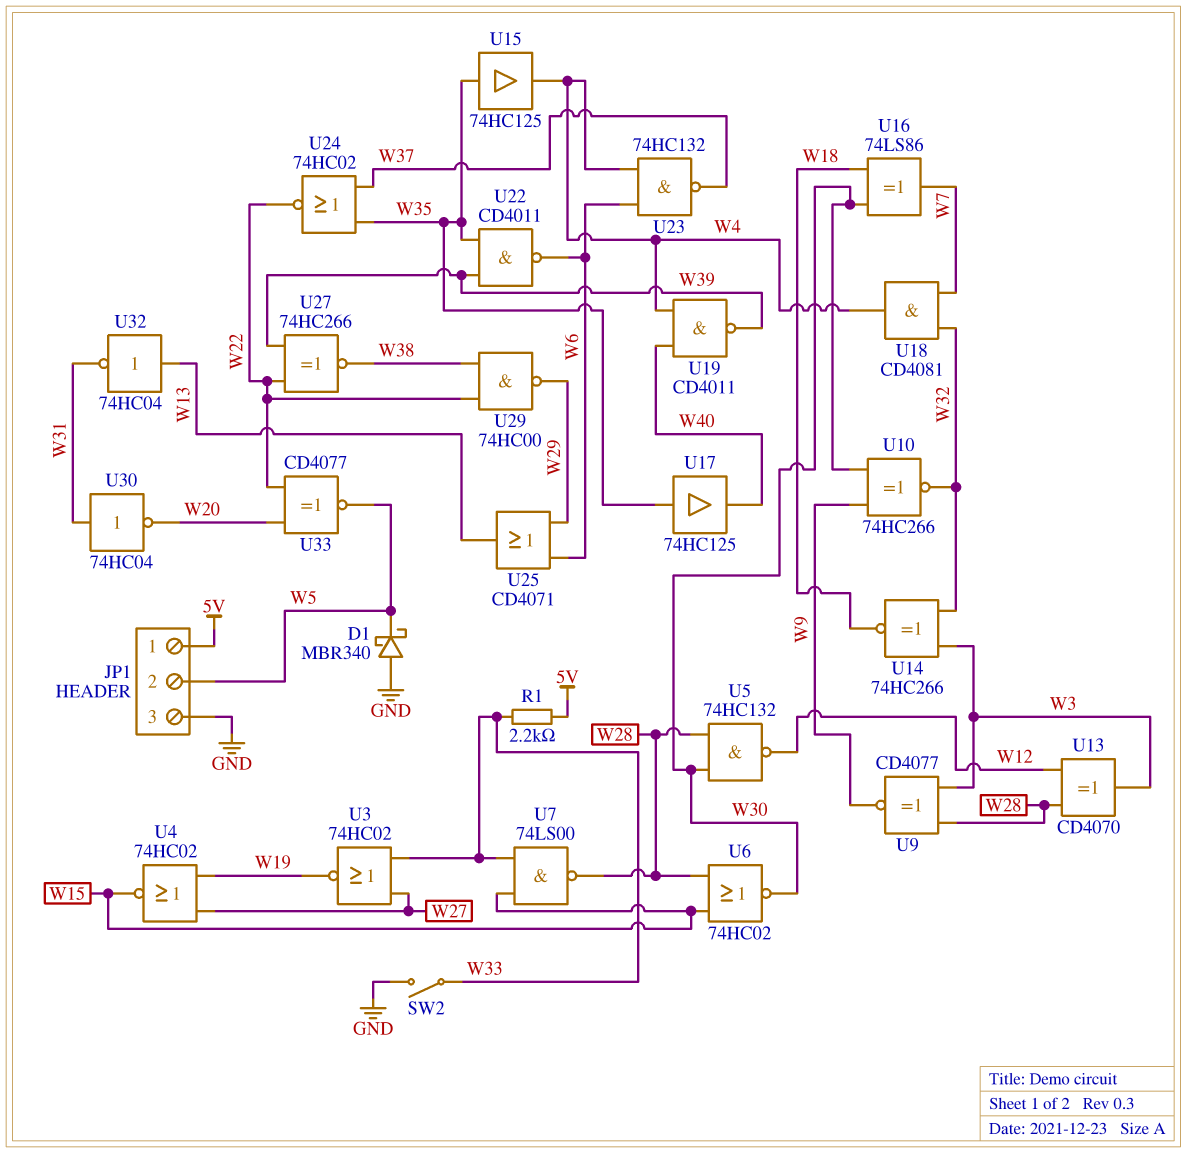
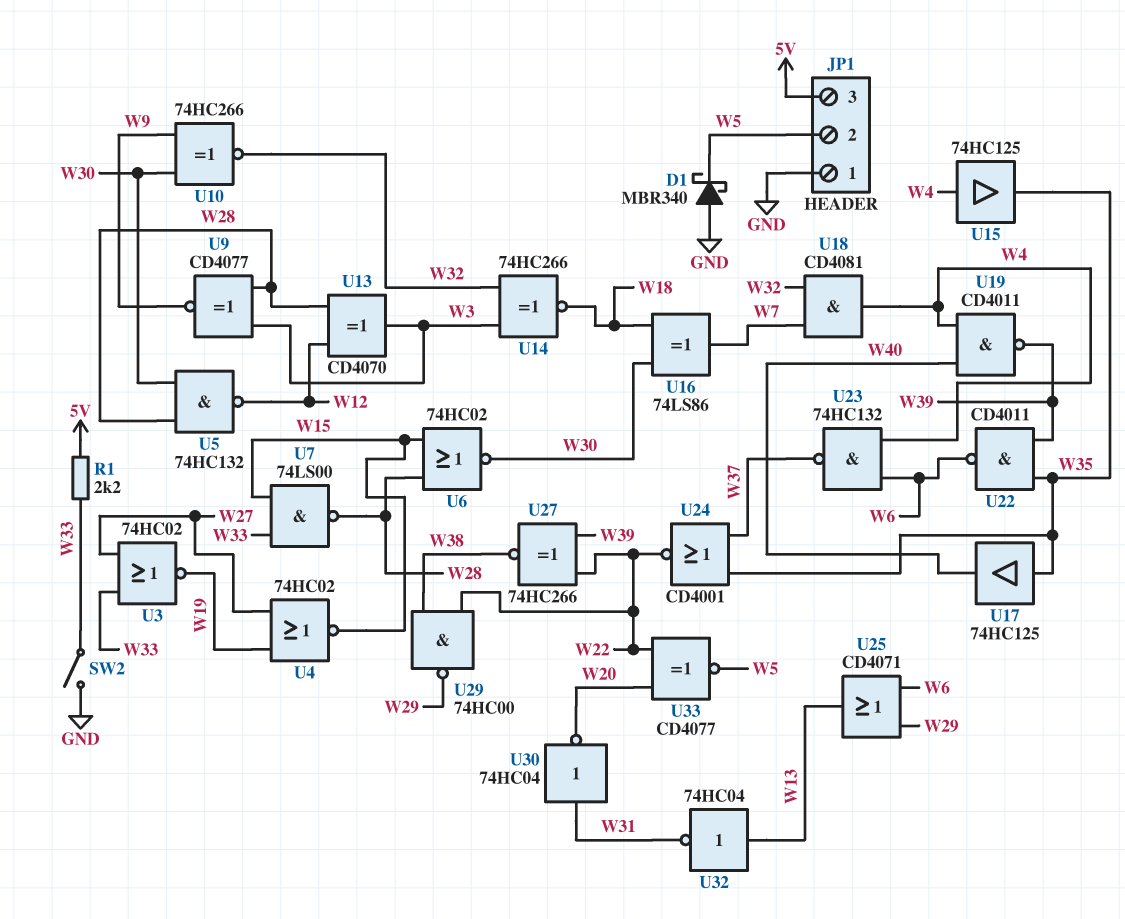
JP1 pin 1: 5V -> GND
JP1 pin 3: GND -> 5V
U15: buffer 74HC125 (in W35, out W4) -> buffer 74HC125 (in W4, out W35)
U24: NOR 74HC02 (in W35, in W37, out W22) -> NOR CD4001 (in W35, in W37, out W22)

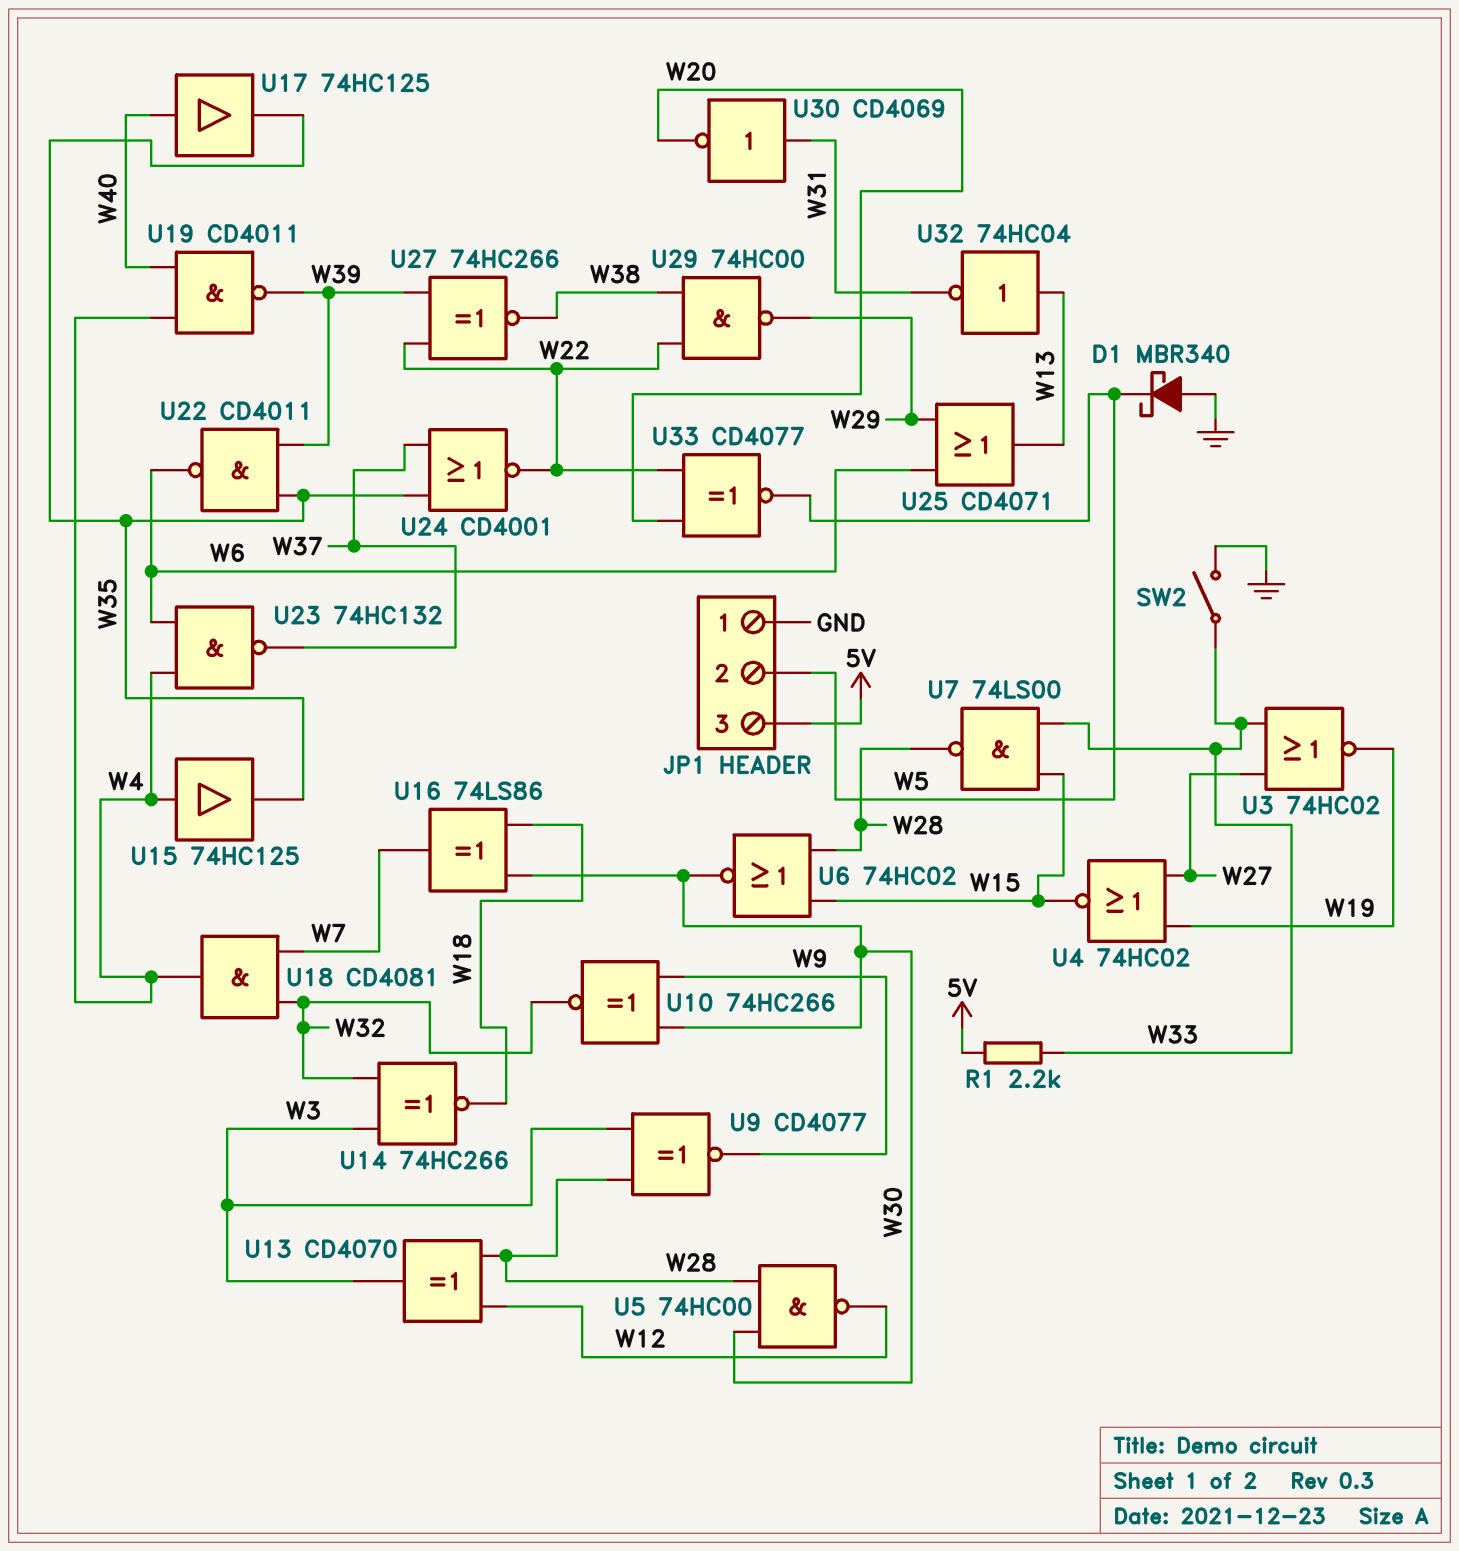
U5: NAND 74HC132 (in W28, in W30, out W12) -> NAND 74HC00 (in W28, in W30, out W12)
U17: buffer 74HC125 (in W35, out W40) -> buffer 74HC125 (in W40, out W35)
U30: NOT 74HC04 (in W31, out W20) -> NOT CD4069 (in W31, out W20)

